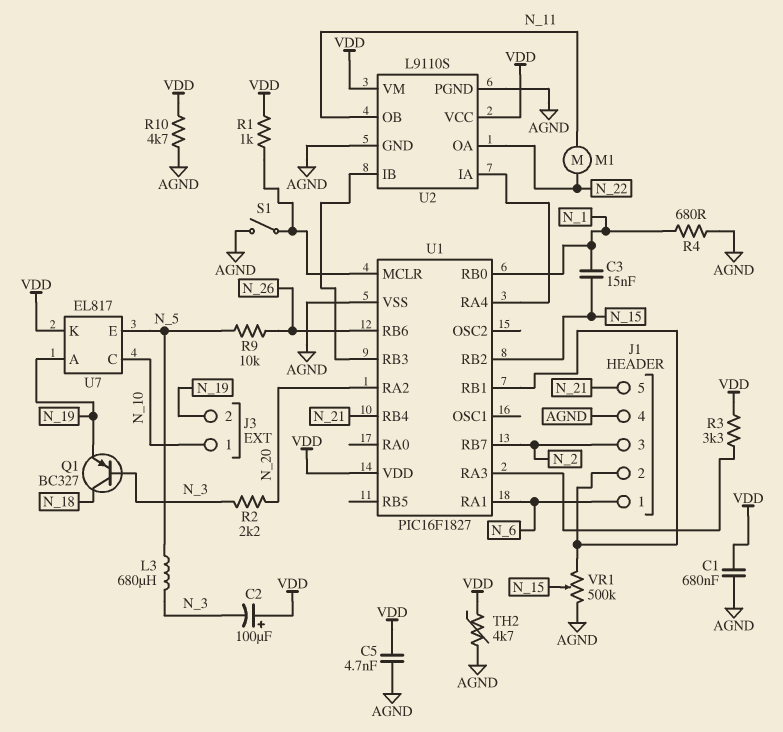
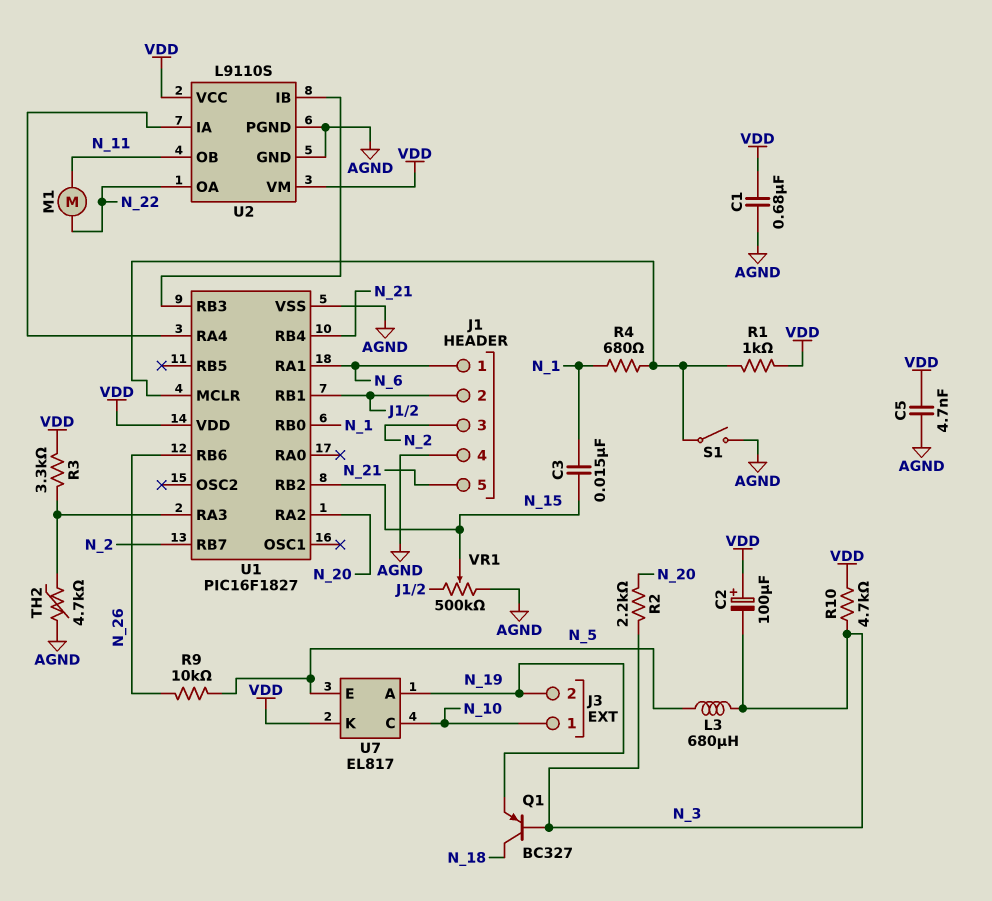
R4: 680 (AGND, N_1) -> 680 (N_1, U1/MCLR)
R10: 4.7k (AGND, VDD) -> 4.7k (N_3, VDD)
TH2: 4.7k (AGND, VDD) -> 4.7k (AGND, U1/RA3)

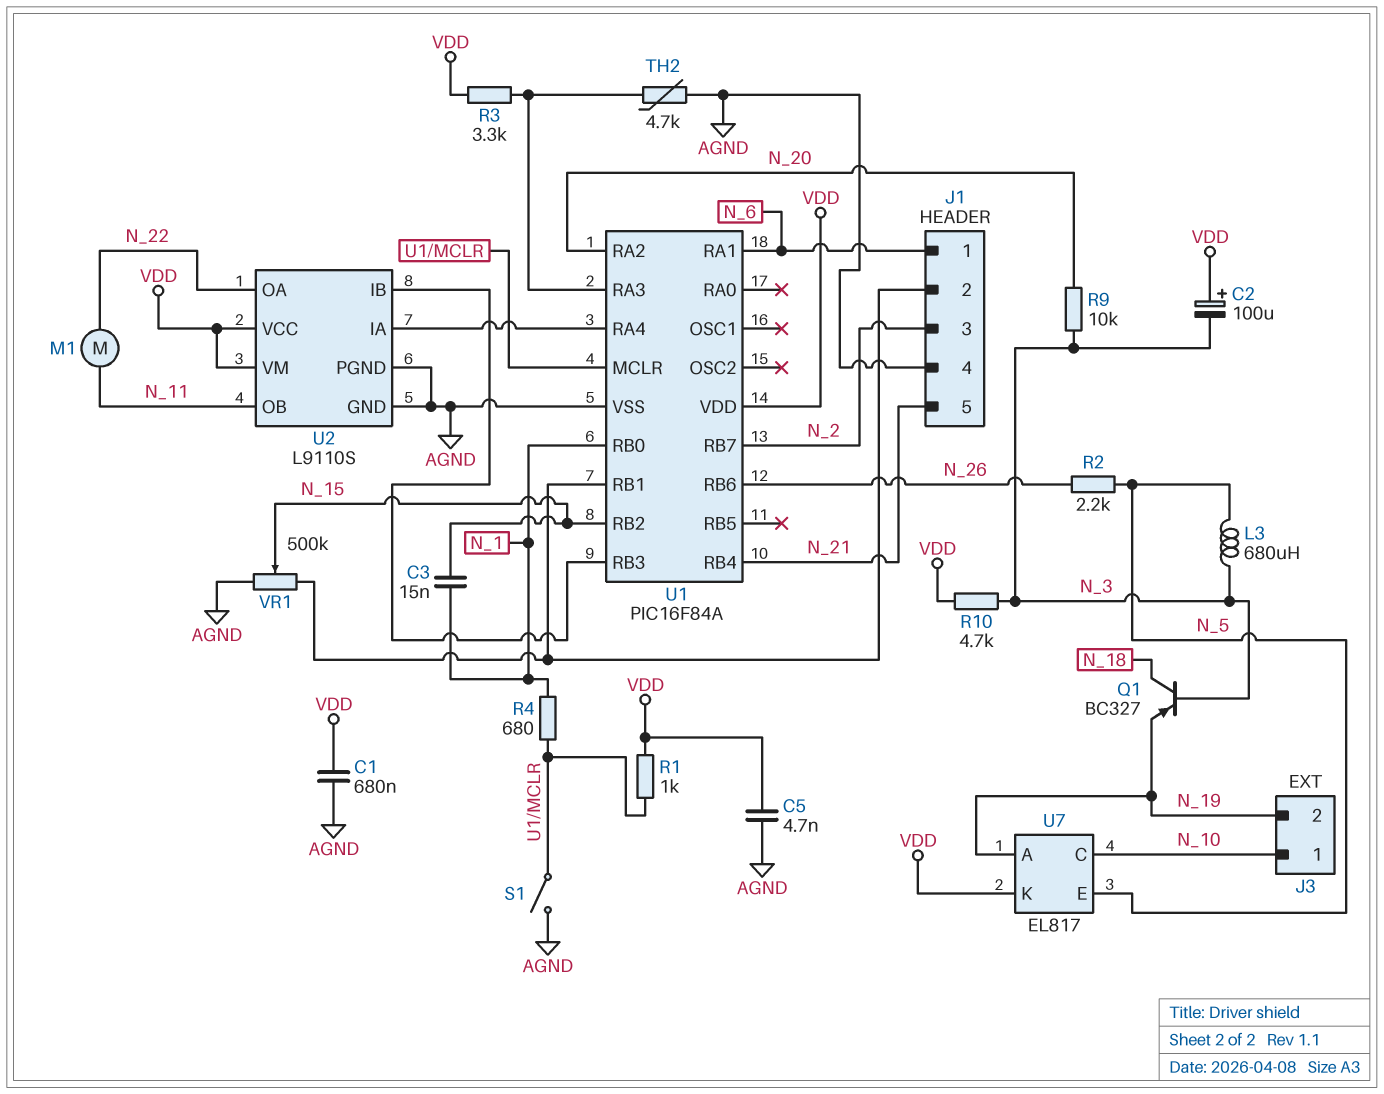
R2: 2.2k (N_3, N_20) -> 2.2k (N_5, N_26)
R9: 10k (N_5, N_26) -> 10k (N_3, N_20)
U1: PIC16F1827 -> PIC16F84A

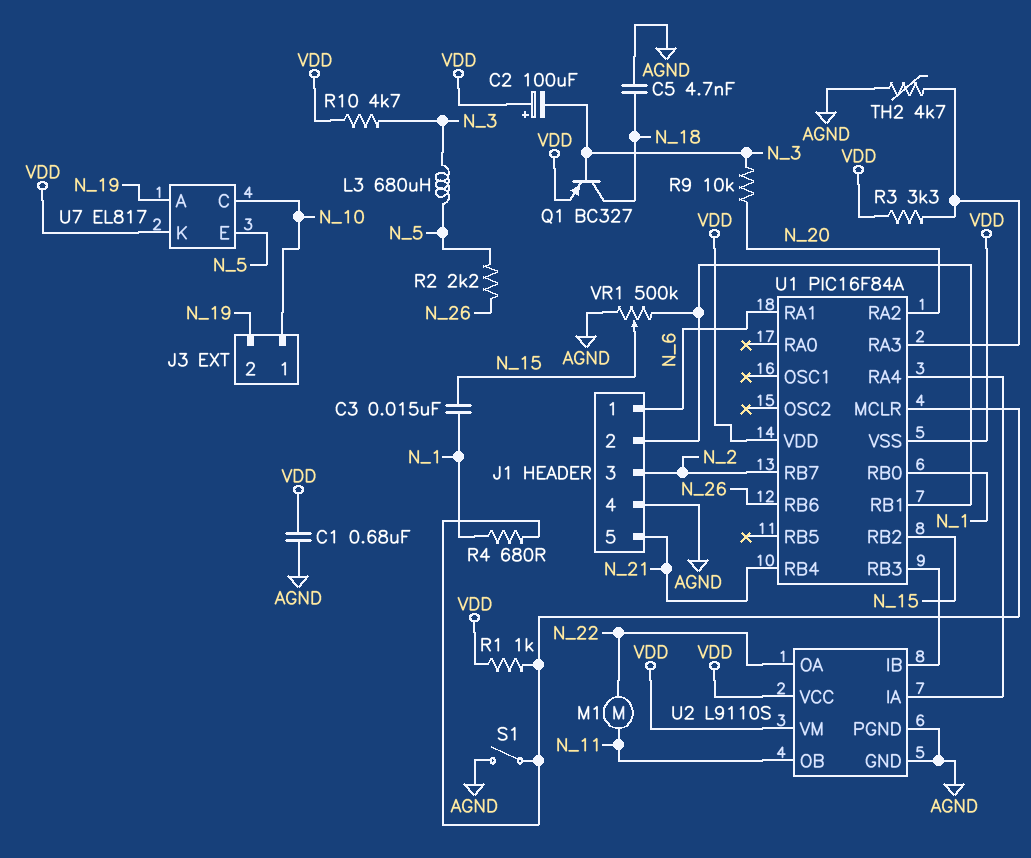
C5: 4.7nF (AGND, VDD) -> 4.7nF (AGND, N_18)
Q1: PNP BC327 (B N_3, C N_18, E N_19) -> PNP BC327 (B N_3, C N_18, E VDD)
U1 pin VSS: AGND -> VDD

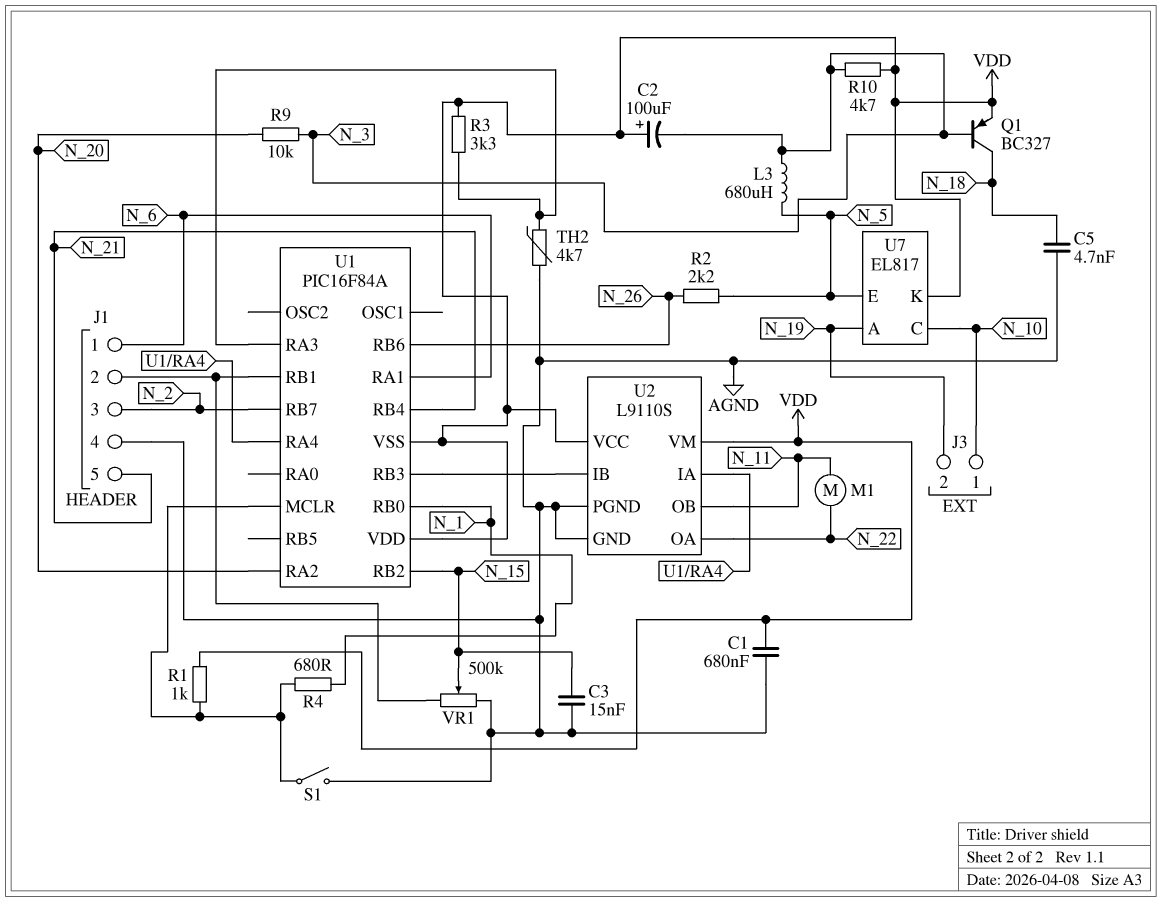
C3: 15nF (N_1, N_15) -> 15nF (AGND, N_15)

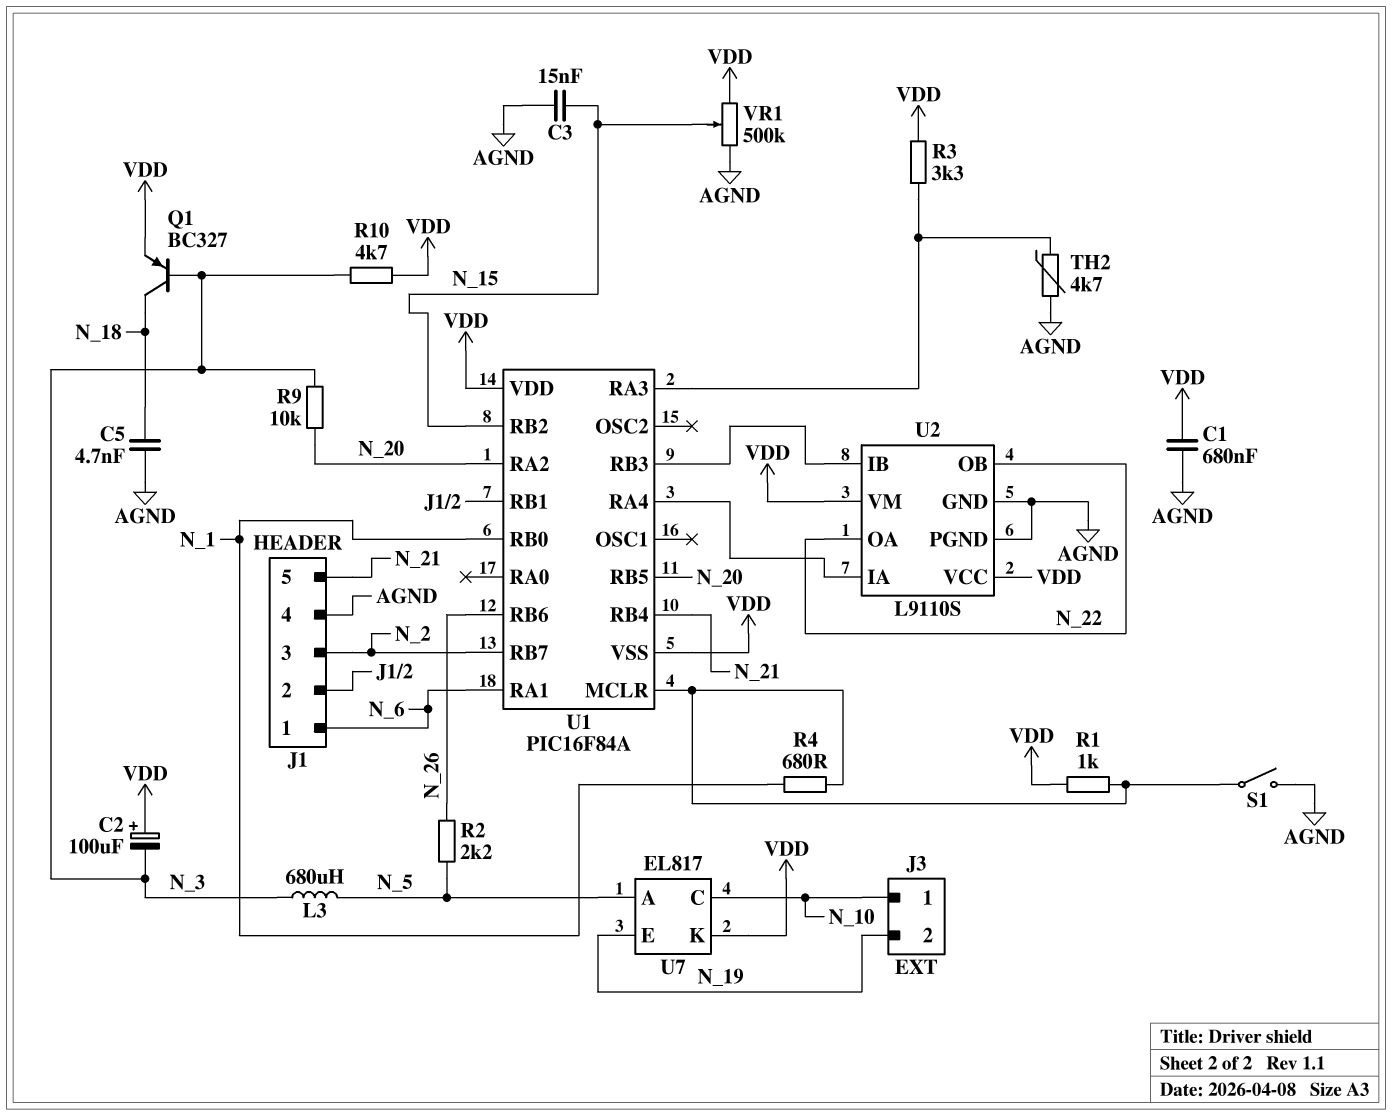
M1: motor (N_11, N_22) -> none
U1 pin RB5: none -> N_20
U2 pin OB: N_11 -> N_22
U7 pin A: N_19 -> N_5
U7 pin E: N_5 -> N_19
VR1: 500k (AGND, J1/2, wiper N_15) -> 500k (AGND, VDD, wiper N_15)

